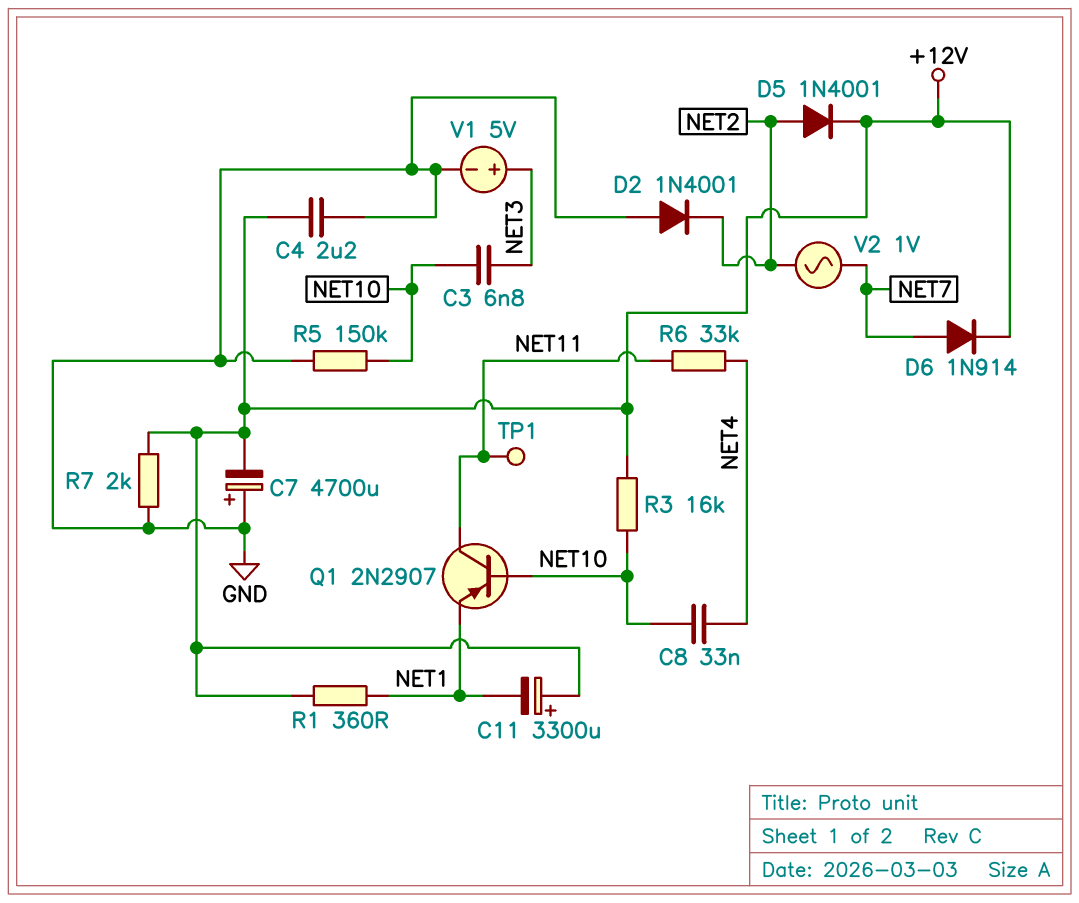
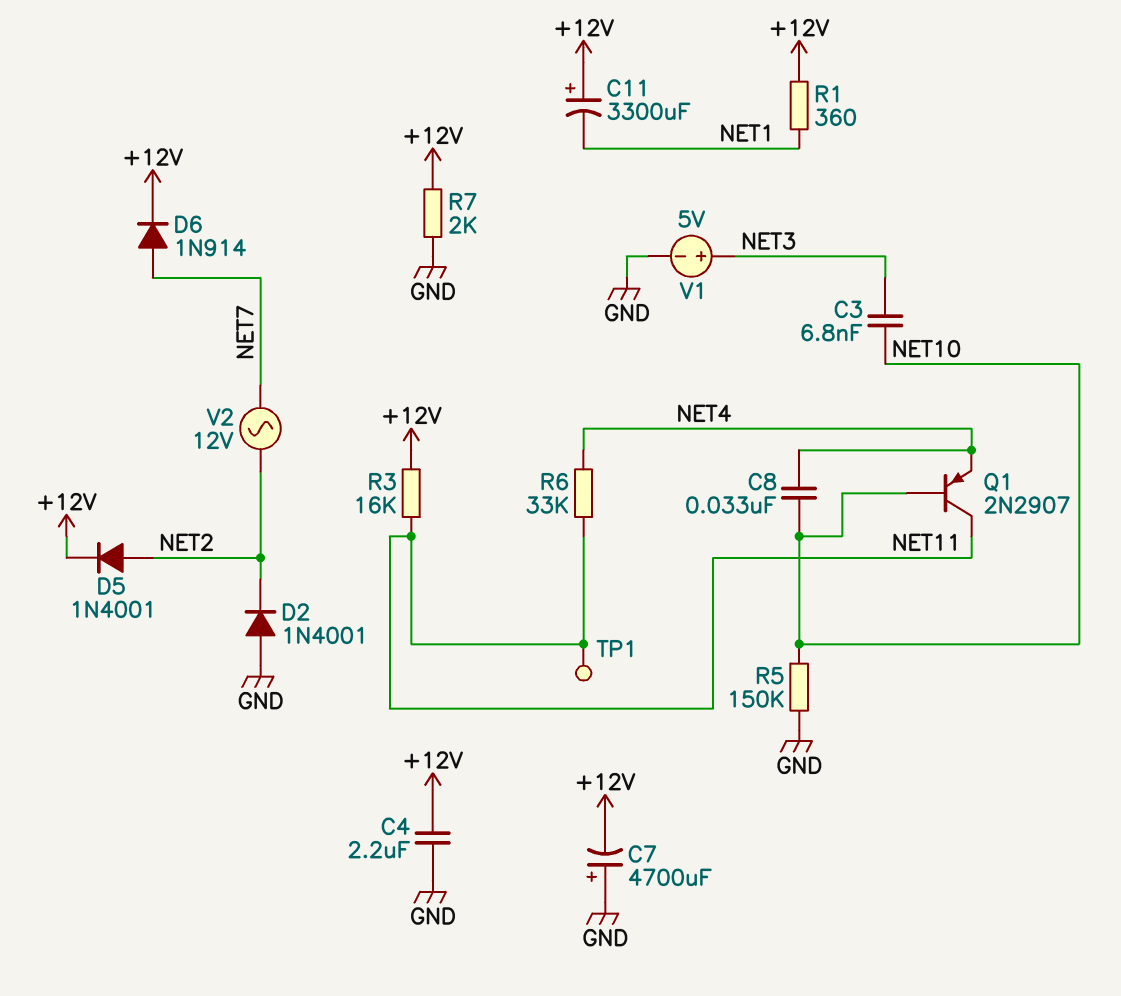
Q1: PNP 2N2907 (B NET10, C NET11, E NET1) -> PNP 2N2907 (B NET10, C NET11, E NET4)
R3: 16k (+12V, NET10) -> 16k (+12V, NET11)
V2: AC 1V (NET2, NET7) -> AC 12V (NET2, NET7)

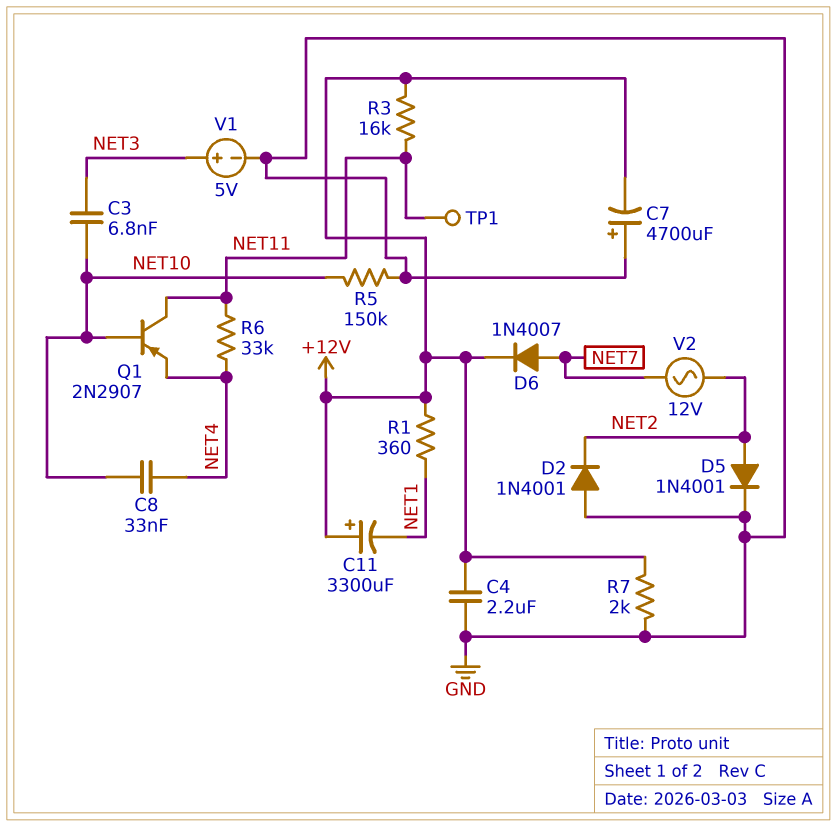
D5: diode 1N4001 (A NET2, K +12V) -> diode 1N4001 (A NET2, K GND)
D6: diode 1N914 (A NET7, K +12V) -> diode 1N4007 (A NET7, K +12V)

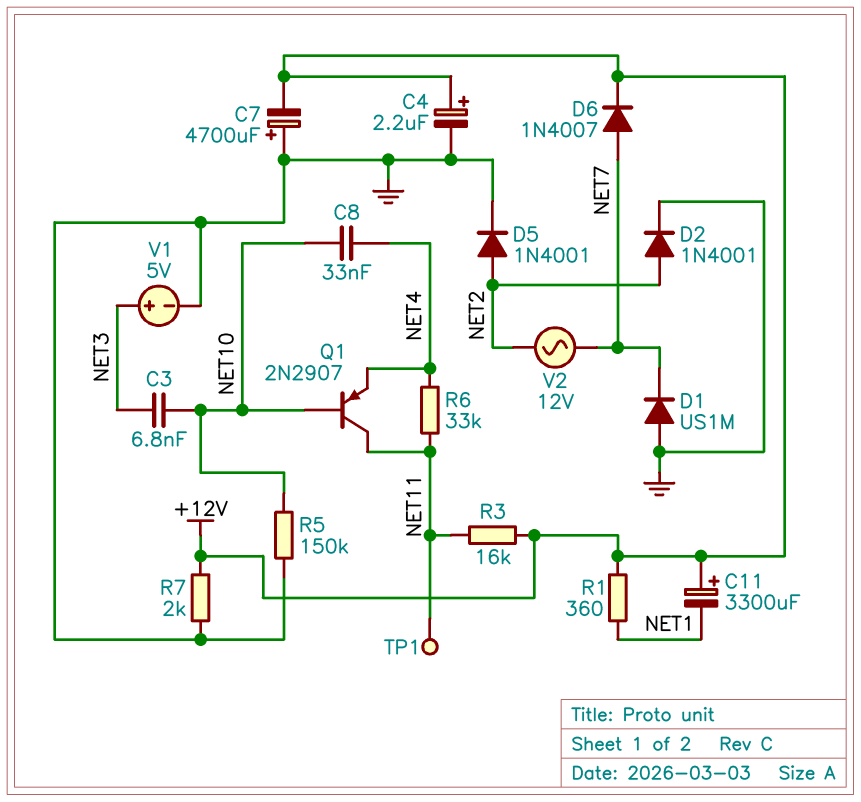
C4: 2.2uF (+12V, GND) -> 2.2uF (plus +12V, minus GND)
D1: none -> diode US1M (A GND, K NET7)
D2: diode 1N4001 (A GND, K NET2) -> diode 1N4001 (A NET2, K GND)

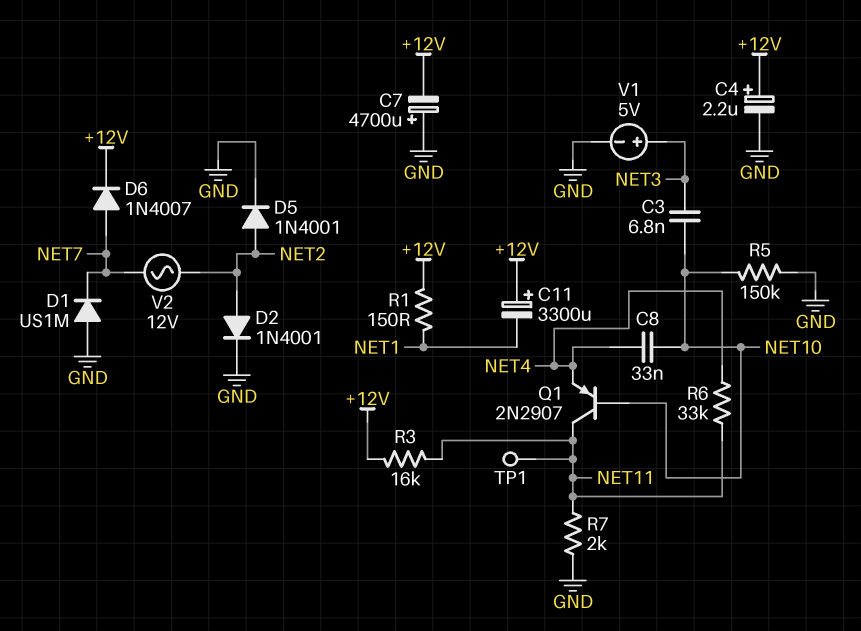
R1: 360 (+12V, NET1) -> 150 (+12V, NET1)
R7: 2k (+12V, GND) -> 2k (GND, NET11)

